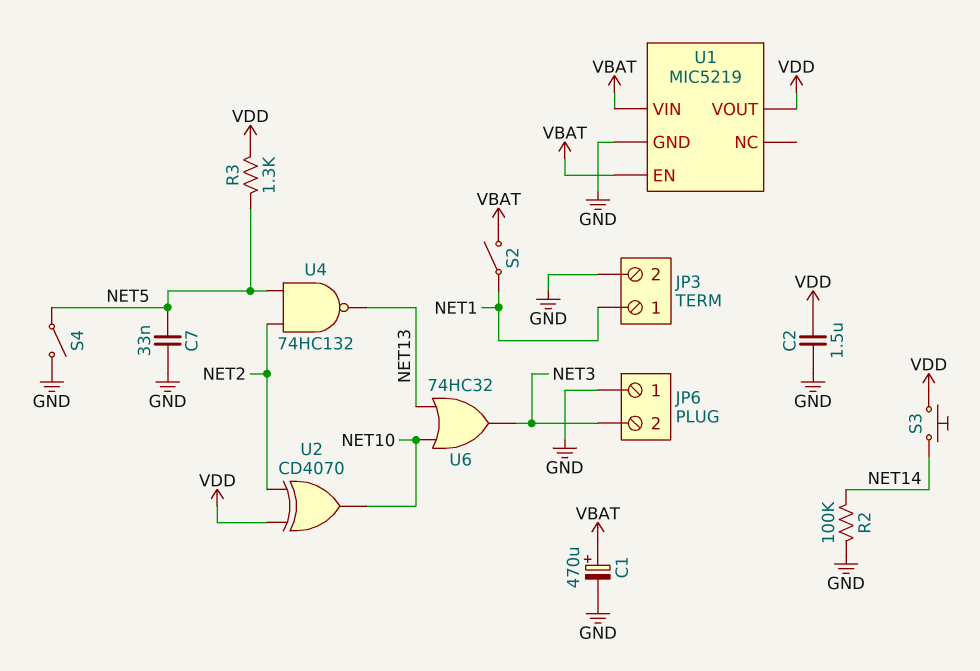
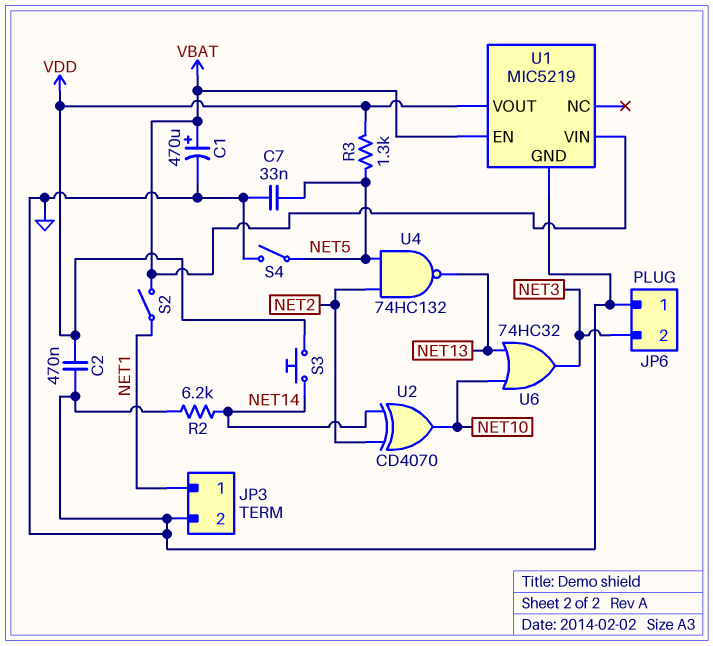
C2: 1.5uF (GND, VDD) -> 470nF (GND, VDD)
R2: 100k (GND, NET14) -> 6.2k (GND, NET14)
U2: XOR CD4070 (in NET2, in VDD, out NET10) -> XOR CD4070 (in NET2, in NET14, out NET10)

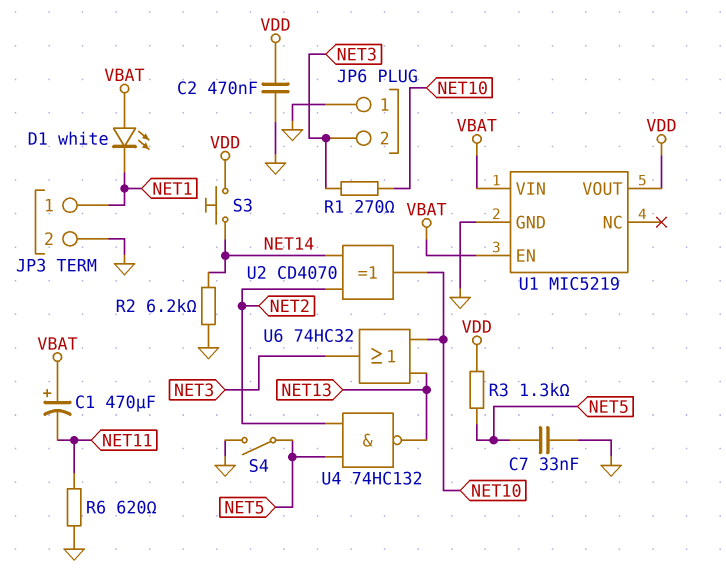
C1: 470uF (plus VBAT, minus GND) -> 470uF (plus VBAT, minus NET11)
D1: none -> LED white (A VBAT, K NET1)
R1: none -> 270 (NET3, NET10)
R6: none -> 620 (GND, NET11)
S2: switch (NET1, VBAT) -> none

